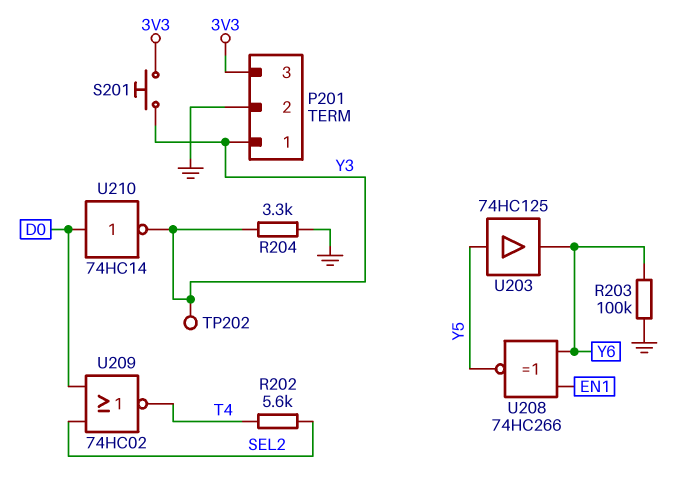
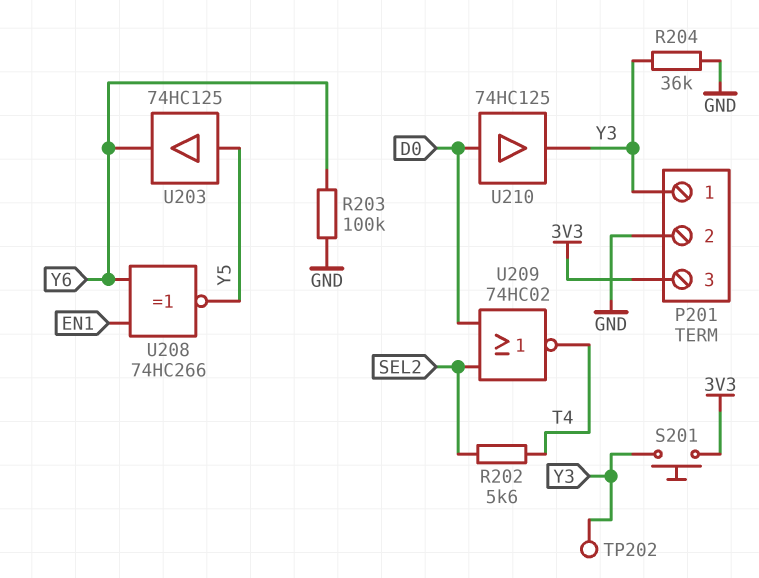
R204: 3.3k (GND, Y3) -> 36k (GND, Y3)
U210: NOT 74HC14 (in D0, out Y3) -> buffer 74HC125 (in D0, out Y3)

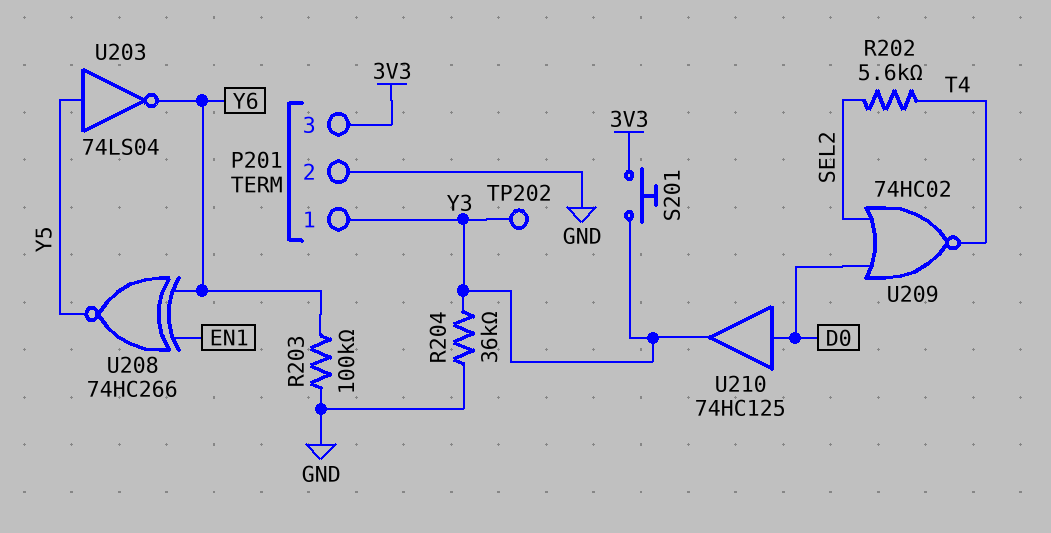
U203: buffer 74HC125 (in Y5, out Y6) -> NOT 74LS04 (in Y5, out Y6)

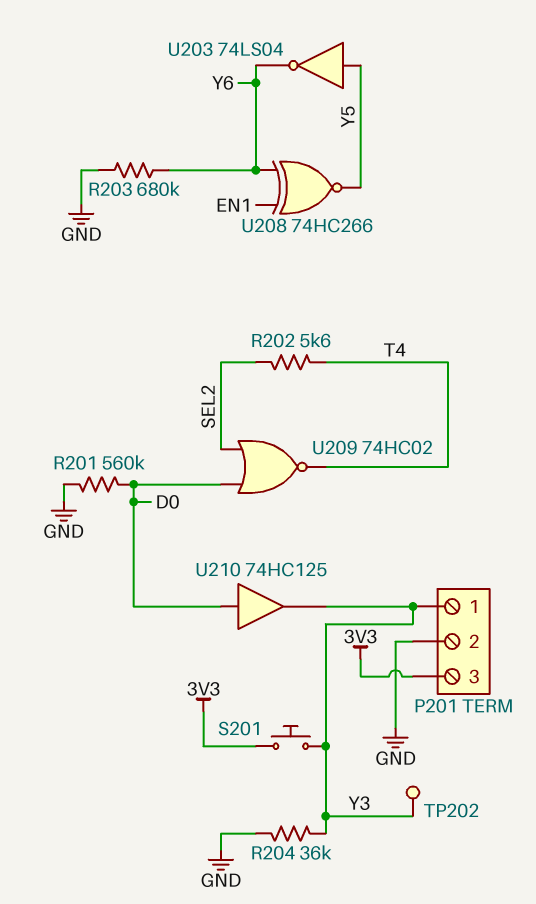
R201: none -> 560k (D0, GND)
R203: 100k (GND, Y6) -> 680k (GND, Y6)

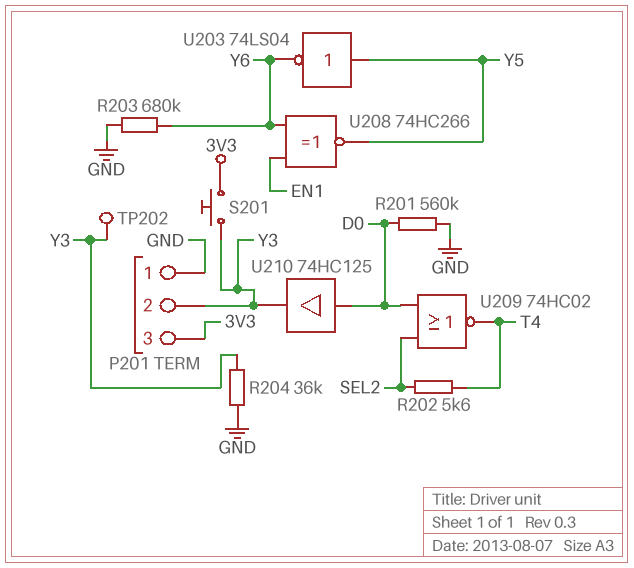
P201 pin 1: Y3 -> GND
P201 pin 2: GND -> Y3

